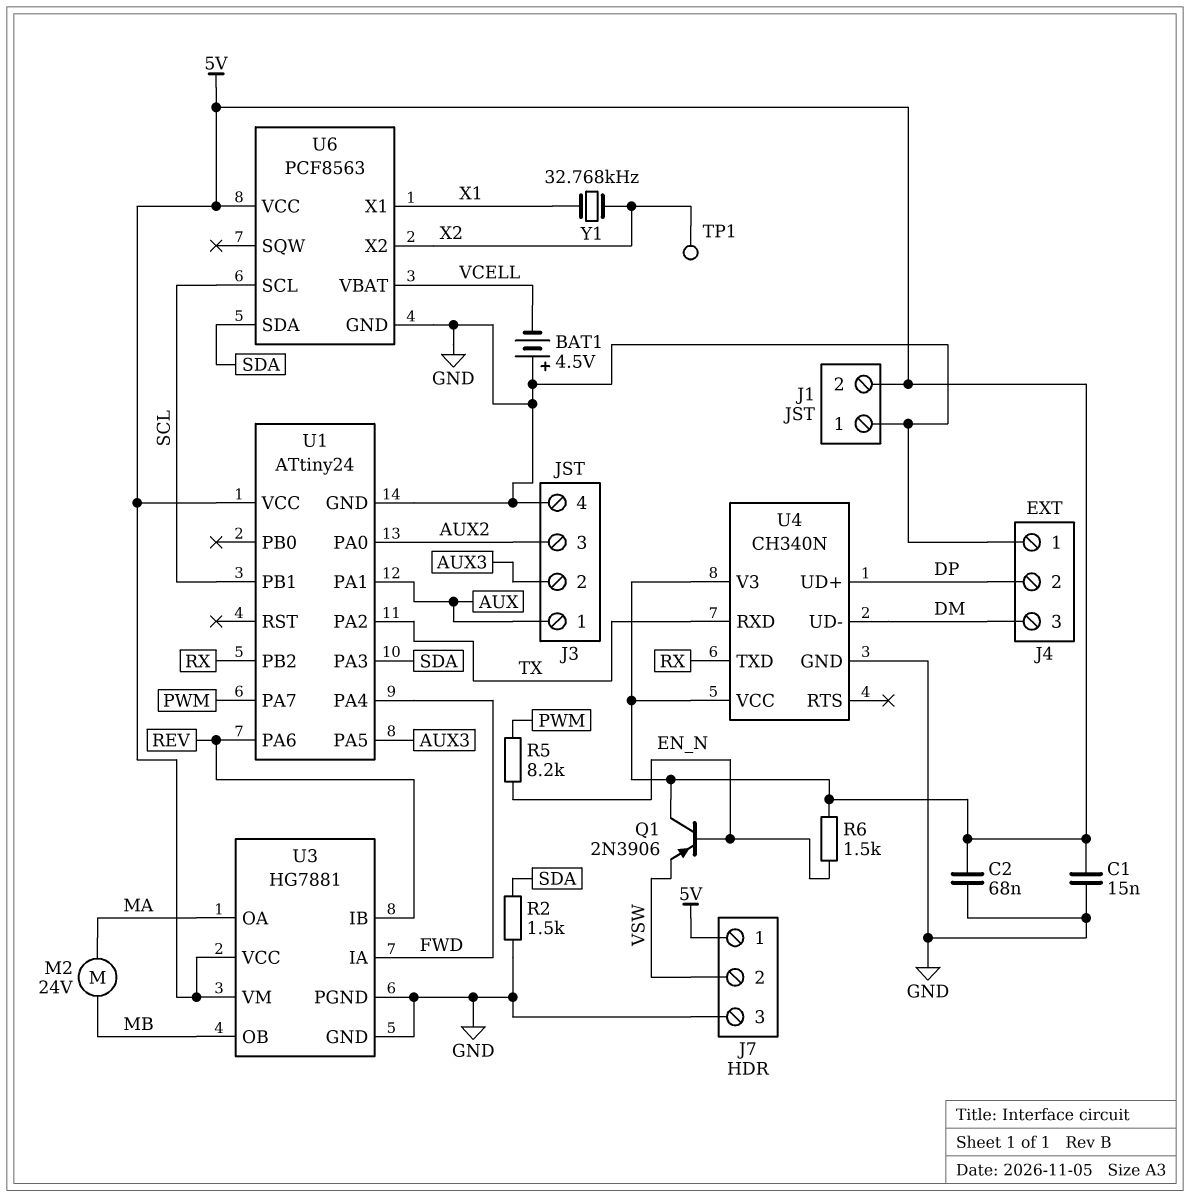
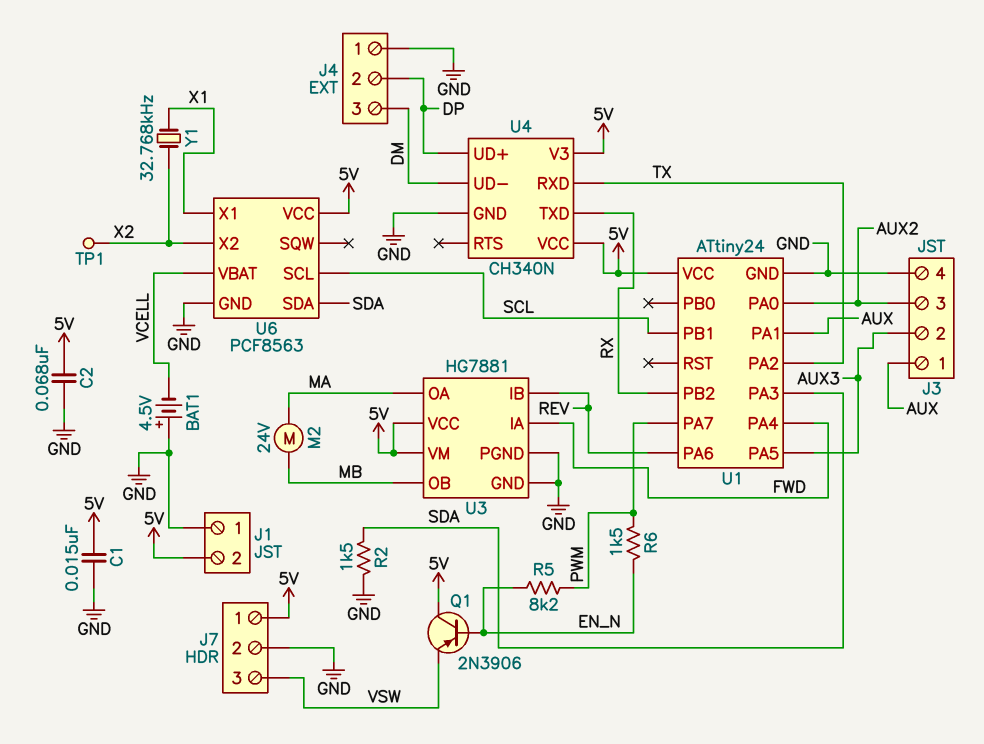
J7 pin 2: VSW -> GND
J7 pin 3: GND -> VSW
R6: 1.5k (5V, EN_N) -> 1.5k (EN_N, PWM)

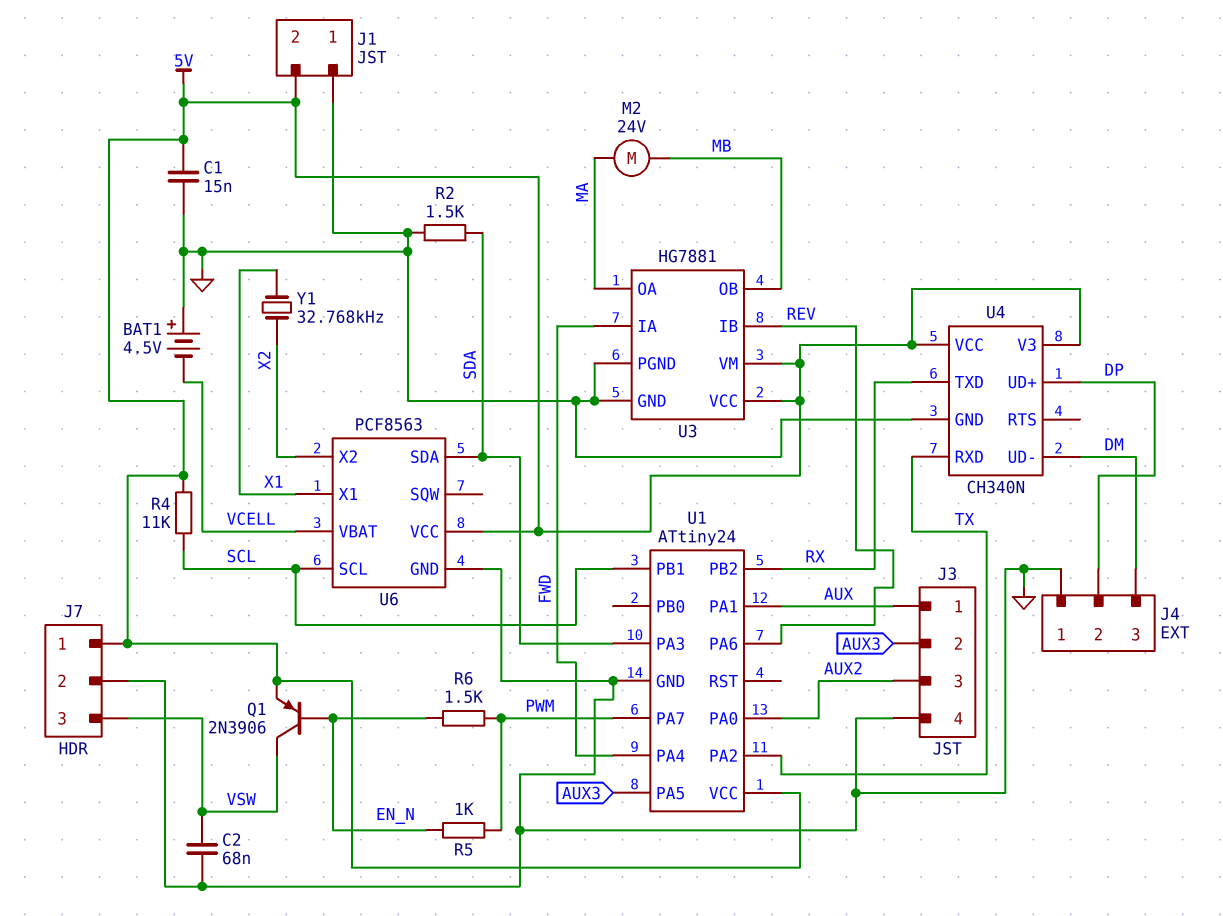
C2: 68nF (5V, GND) -> 68nF (GND, VSW)
Q1: PNP 2N3906 (B EN_N, C 5V, E VSW) -> PNP 2N3906 (B EN_N, C VSW, E 5V)
R4: none -> 11k (5V, SCL)
R5: 8.2k (EN_N, PWM) -> 1k (EN_N, PWM)
TP1: test point (X2) -> none

